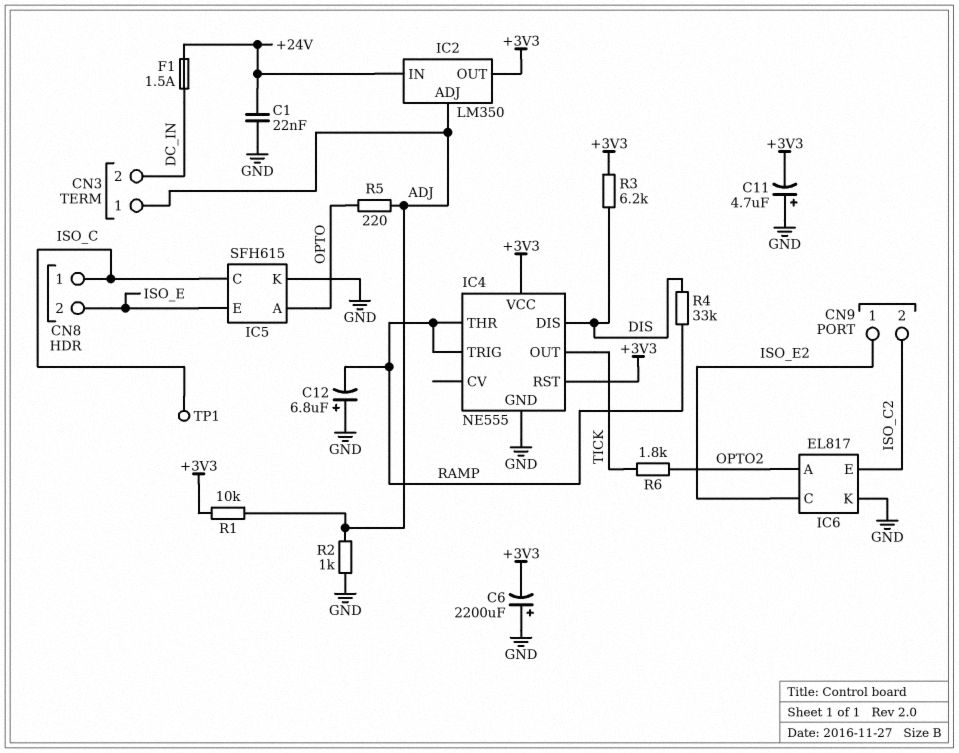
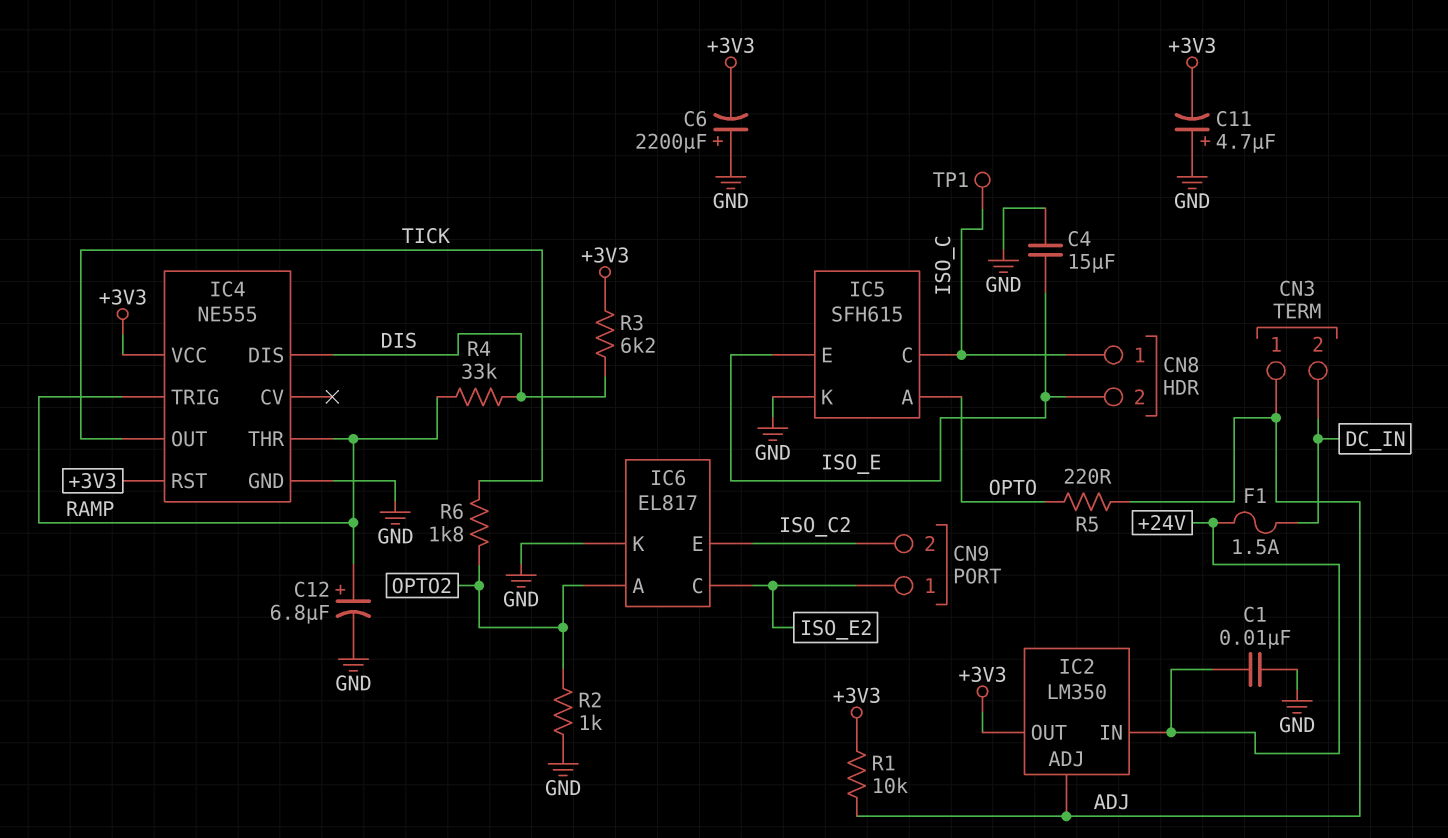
C1: 22nF (+24V, GND) -> 10nF (+24V, GND)
C4: none -> 15uF (GND, ISO_E)
C12: 6.8uF (plus GND, minus RAMP) -> 6.8uF (plus RAMP, minus GND)
R2: 1k (ADJ, GND) -> 1k (GND, OPTO2)

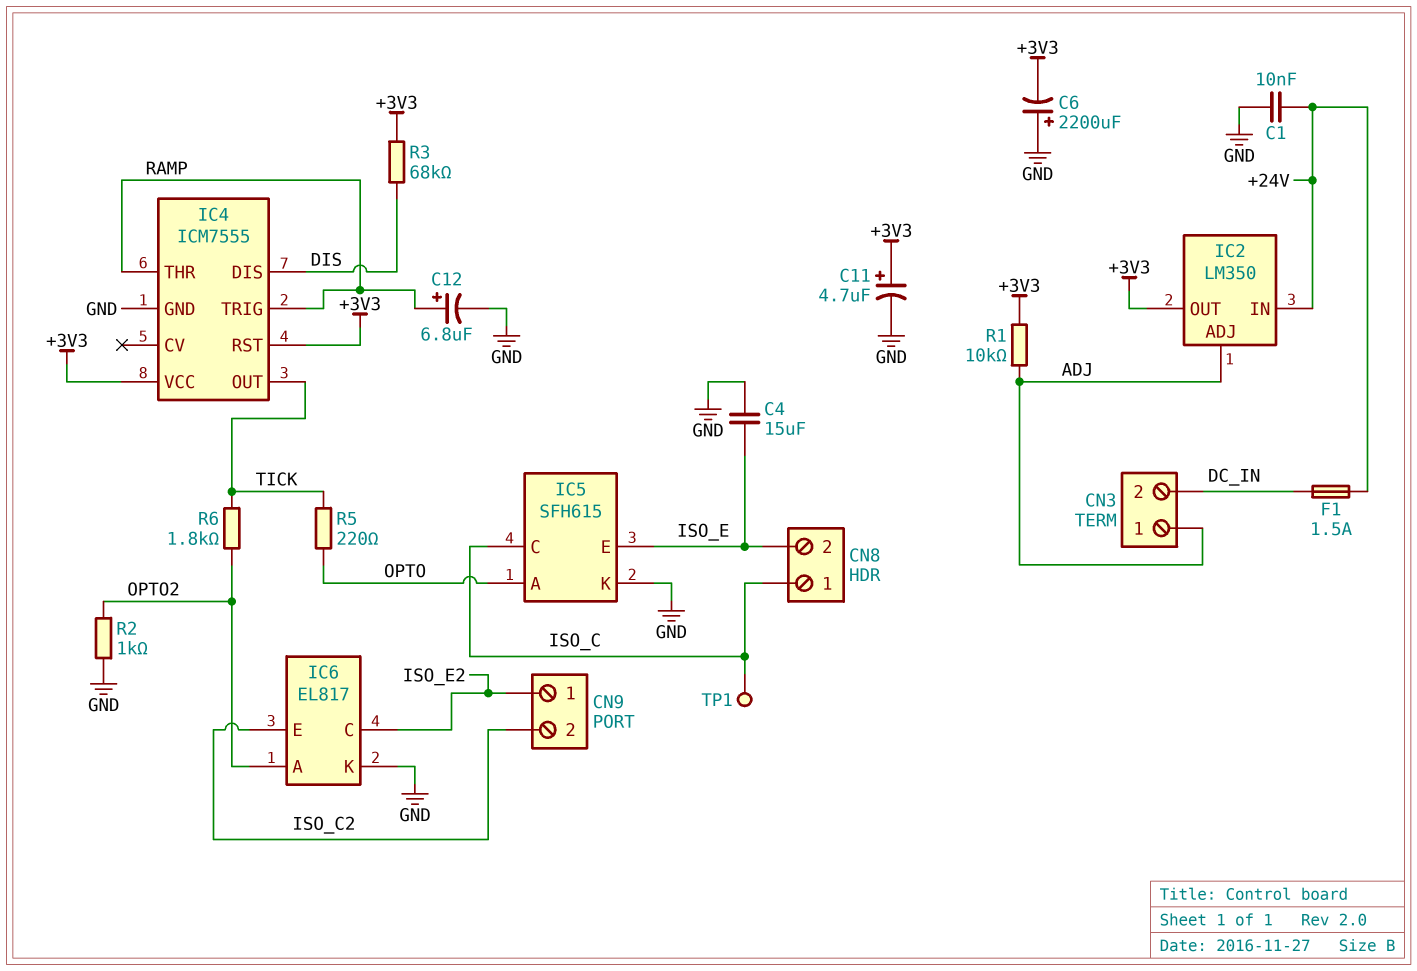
C11: 4.7uF (plus GND, minus +3V3) -> 4.7uF (plus +3V3, minus GND)
IC4: NE555 -> ICM7555
R3: 6.2k (+3V3, DIS) -> 68k (+3V3, DIS)
R4: 33k (DIS, RAMP) -> none
R5: 220 (ADJ, OPTO) -> 220 (OPTO, TICK)

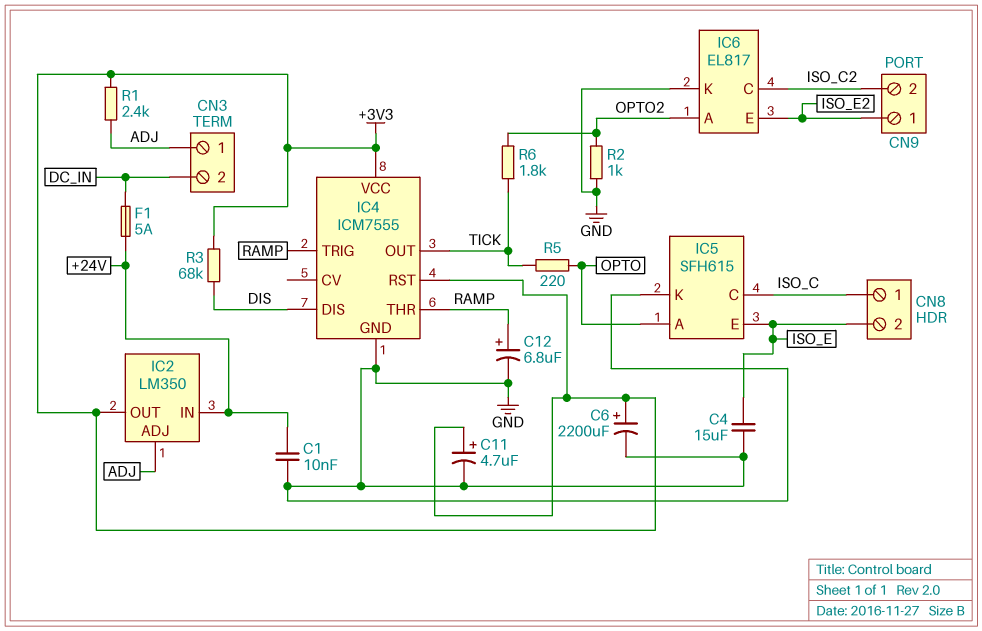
C6: 2200uF (plus GND, minus +3V3) -> 2200uF (plus +3V3, minus GND)
F1: 1.5A (+24V, DC_IN) -> 5A (+24V, DC_IN)
IC6 pin C: ISO_E2 -> ISO_C2
IC6 pin E: ISO_C2 -> ISO_E2
R1: 10k (+3V3, ADJ) -> 2.4k (+3V3, ADJ)
TP1: test point (ISO_C) -> none

